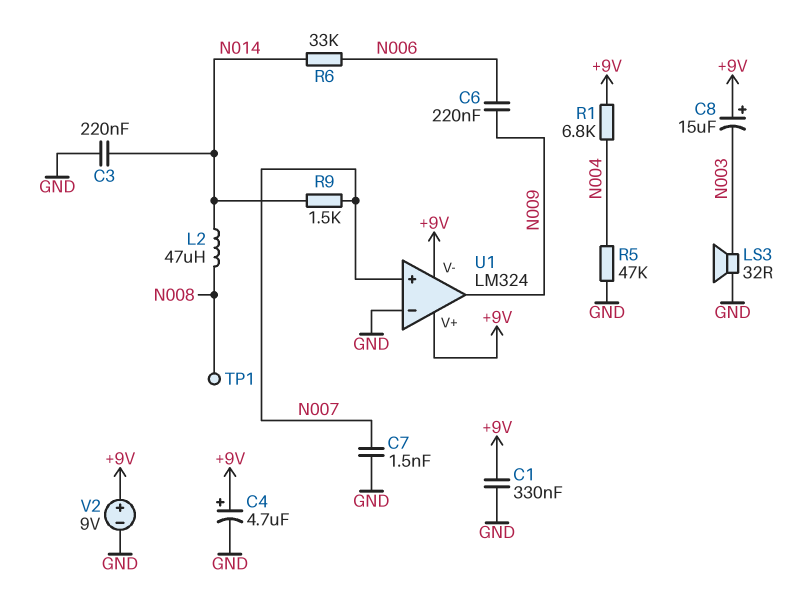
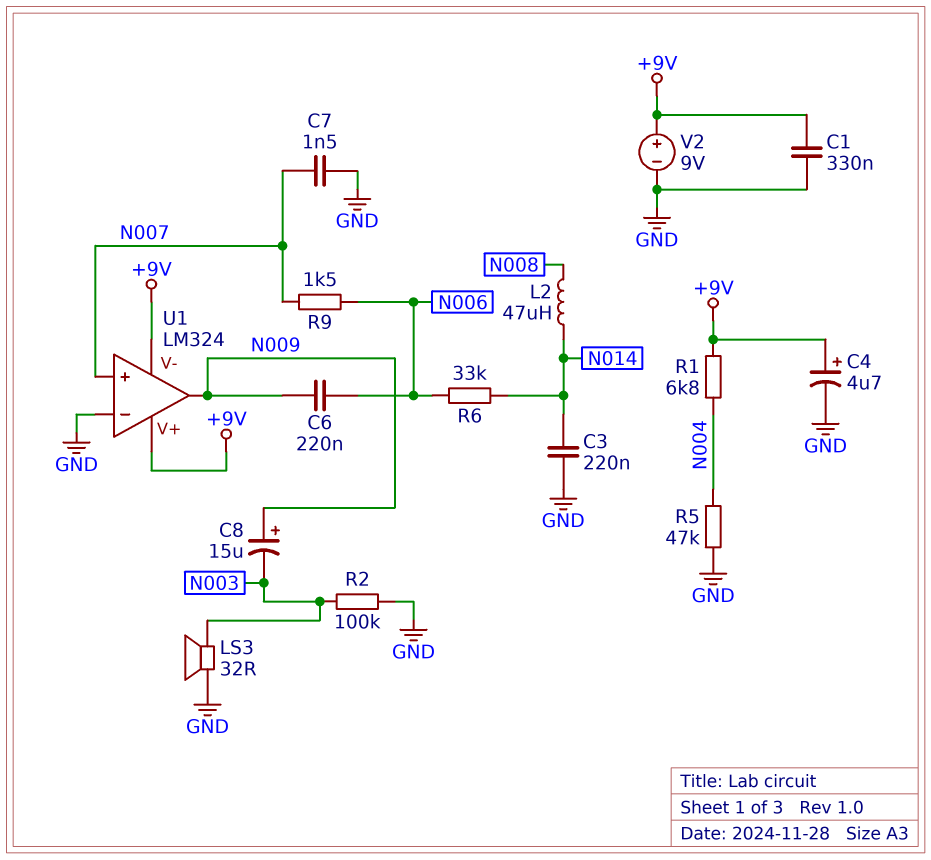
C8: 15uF (plus +9V, minus N003) -> 15uF (plus N009, minus N003)
R2: none -> 100k (GND, N003)
R9: 1.5k (N007, N014) -> 1.5k (N006, N007)
TP1: test point (N008) -> none

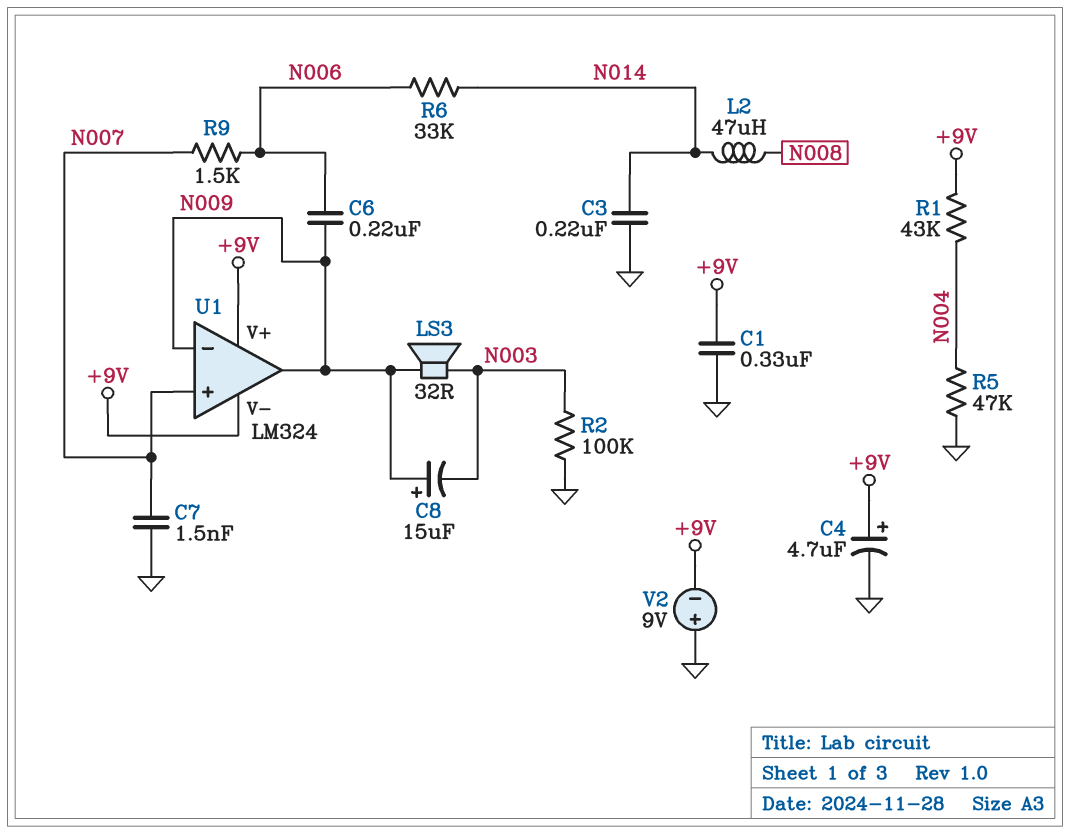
LS3: speaker 32R (GND, N003) -> speaker 32R (N003, N009)
R1: 6.8k (+9V, N004) -> 43k (+9V, N004)
U1 pin in-: GND -> N009
V2: 9V (plus +9V, minus GND) -> 9V (plus GND, minus +9V)

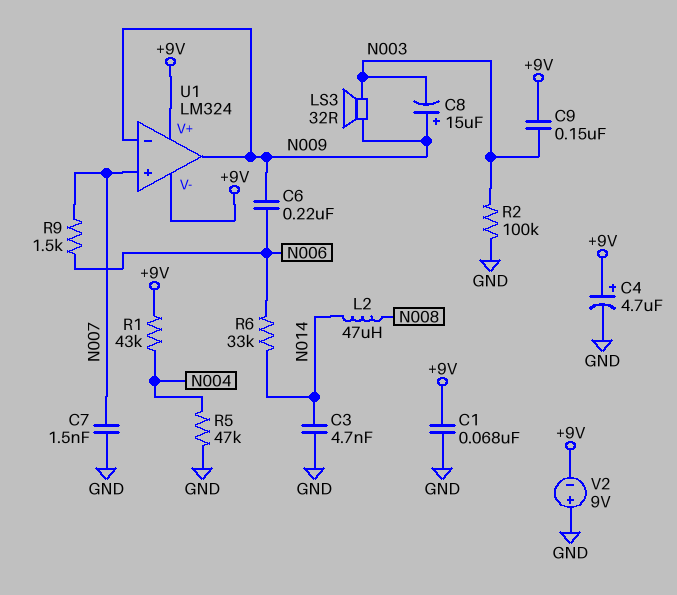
C1: 330nF (+9V, GND) -> 68nF (+9V, GND)
C3: 220nF (GND, N014) -> 4.7nF (GND, N014)
C9: none -> 150nF (+9V, N003)

